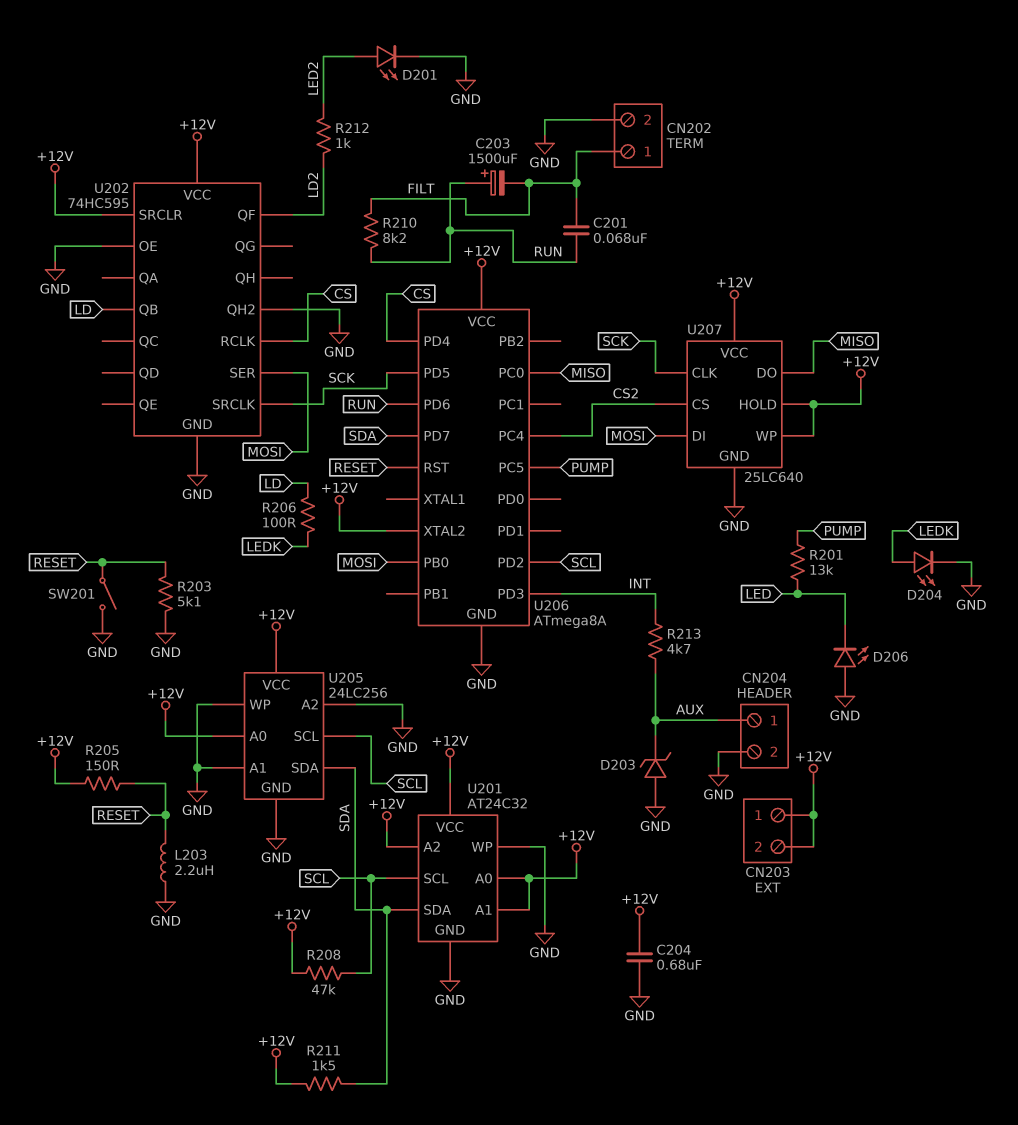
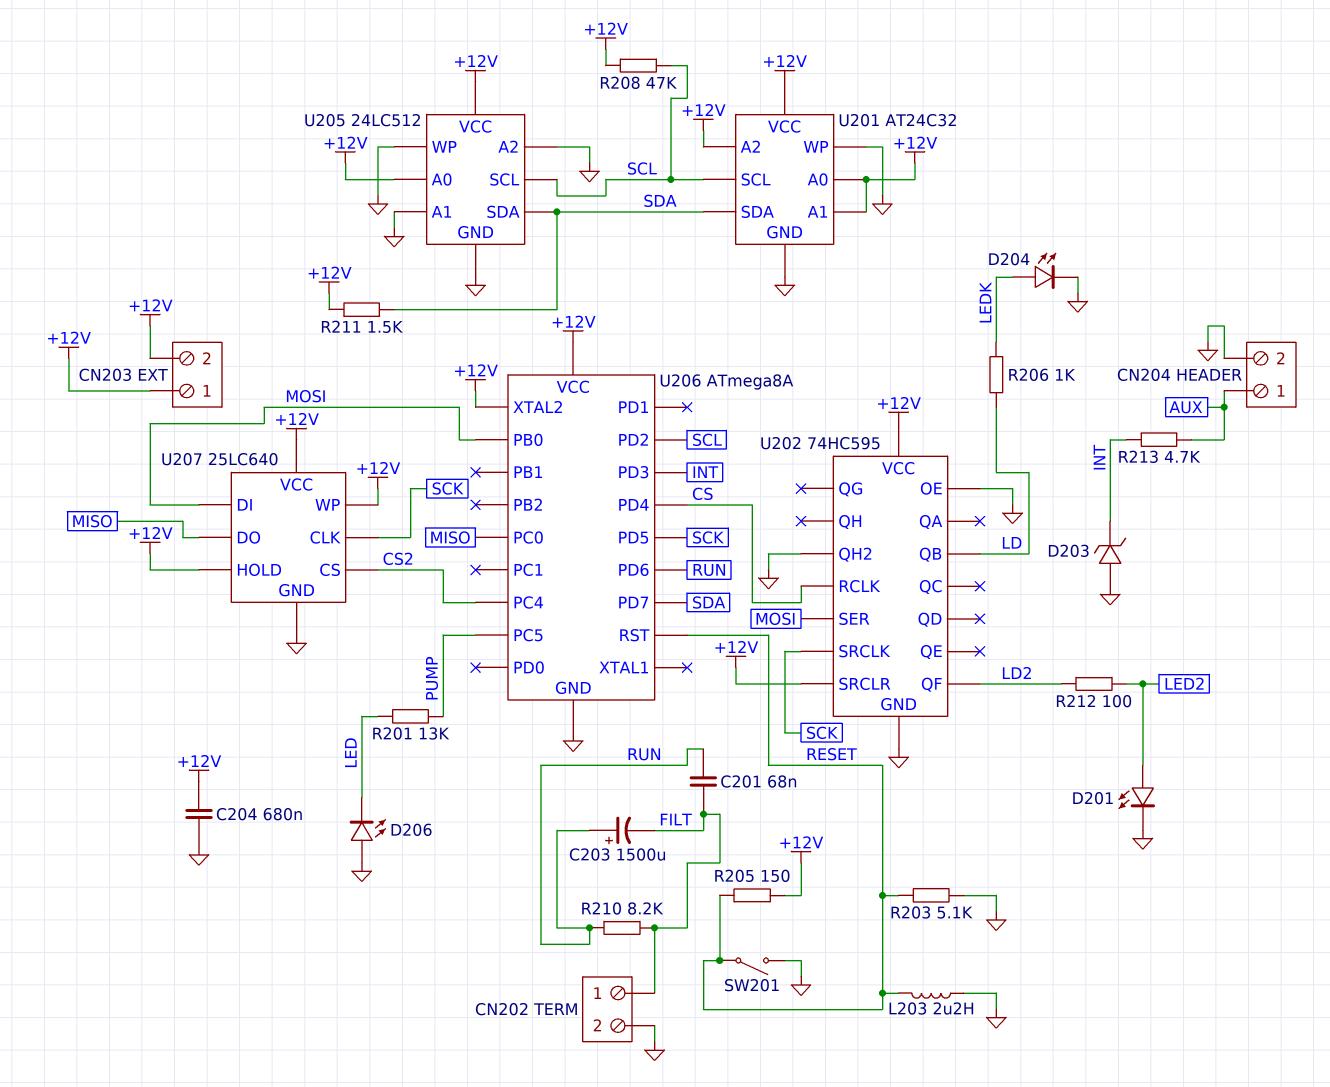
D203: zener (A GND, K AUX) -> zener (A GND, K INT)
R206: 100 (LD, LEDK) -> 1k (LD, LEDK)
R212: 1k (LD2, LED2) -> 100 (LD2, LED2)
U205: 24LC256 -> 24LC512

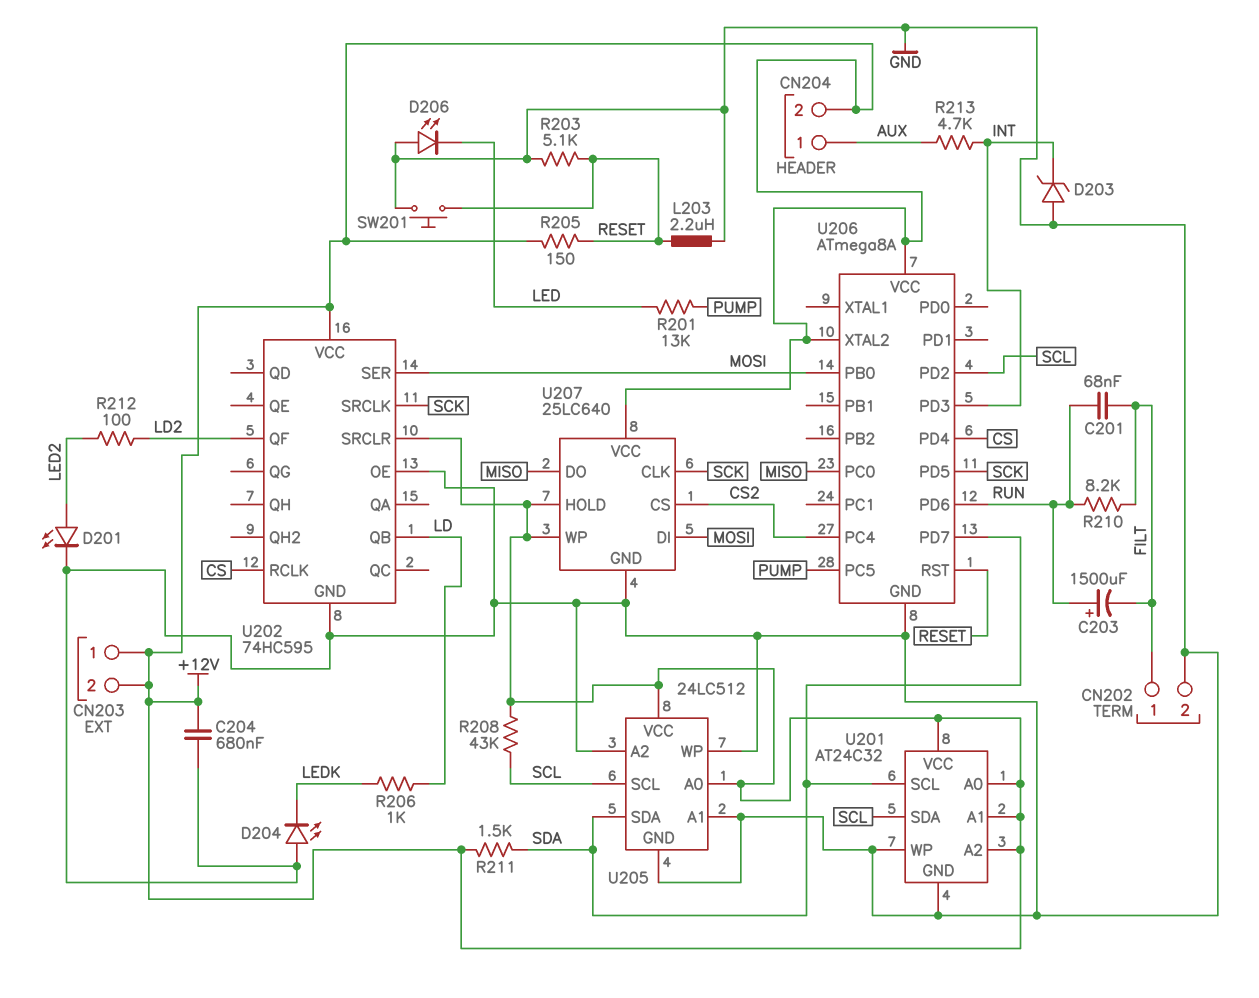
CN204 pin 2: GND -> +12V
D204: LED (A LEDK, K GND) -> LED (A GND, K LEDK)
R208: 47k (+12V, SCL) -> 43k (+12V, SCL)
SW201: switch (GND, RESET) -> button (GND, RESET)
U201 pin SCL: SCL -> SDA
U201 pin SDA: SDA -> SCL
U202 pin QH2: GND -> none

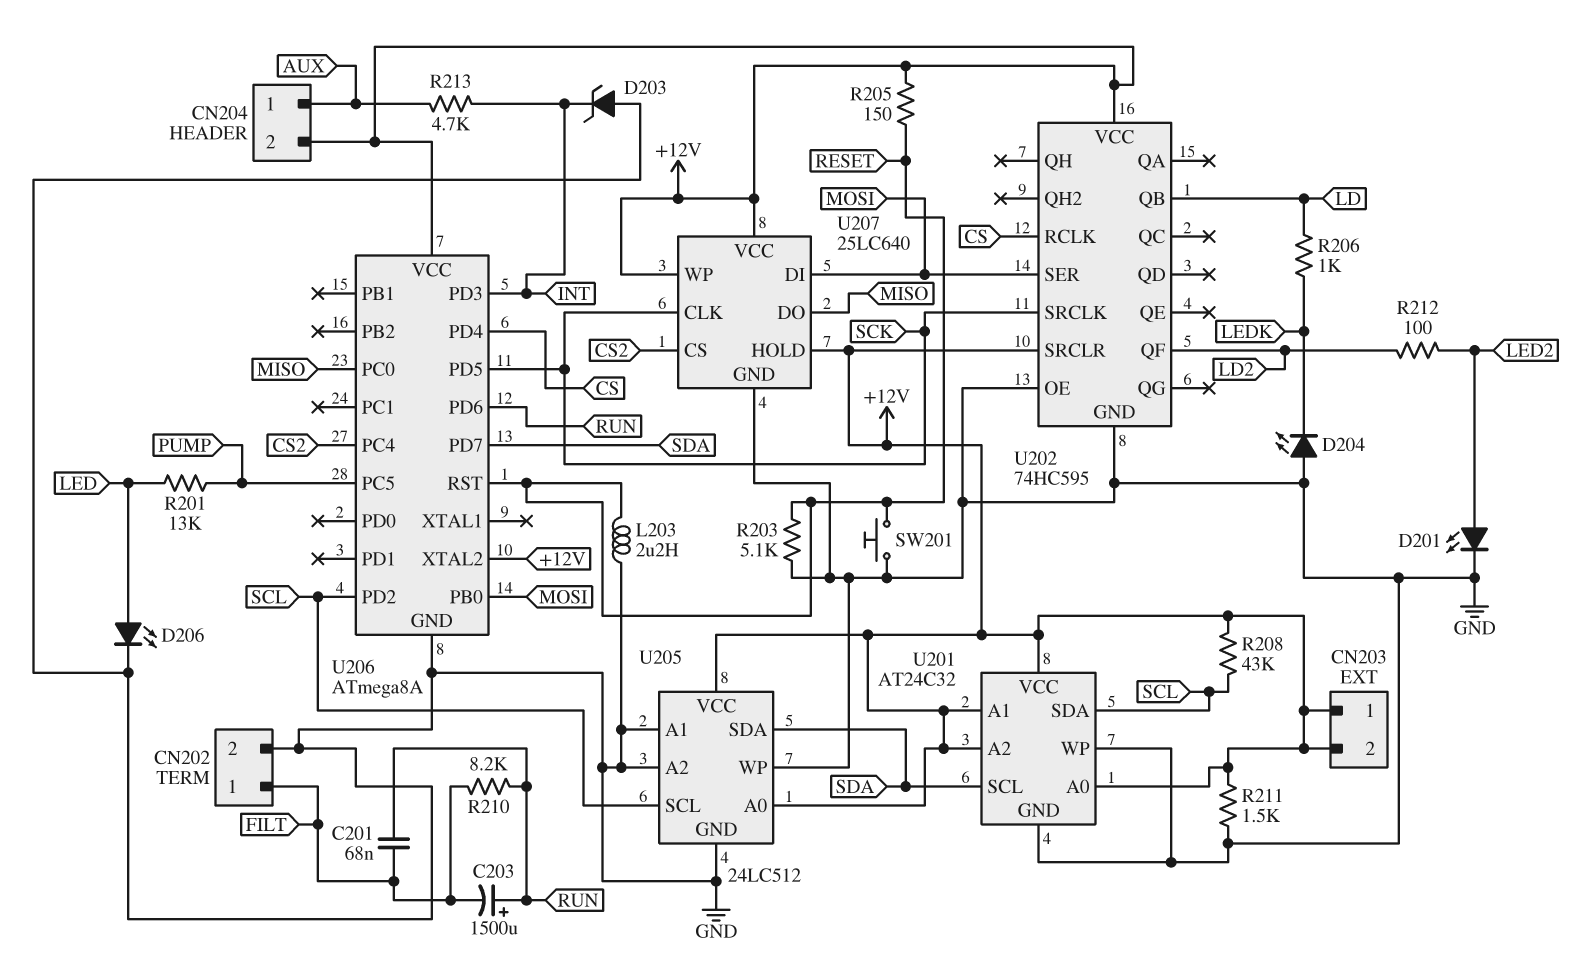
C204: 680nF (+12V, GND) -> none
D206: LED (A GND, K LED) -> LED (A LED, K GND)
R211: 1.5k (+12V, SDA) -> 1.5k (+12V, GND)

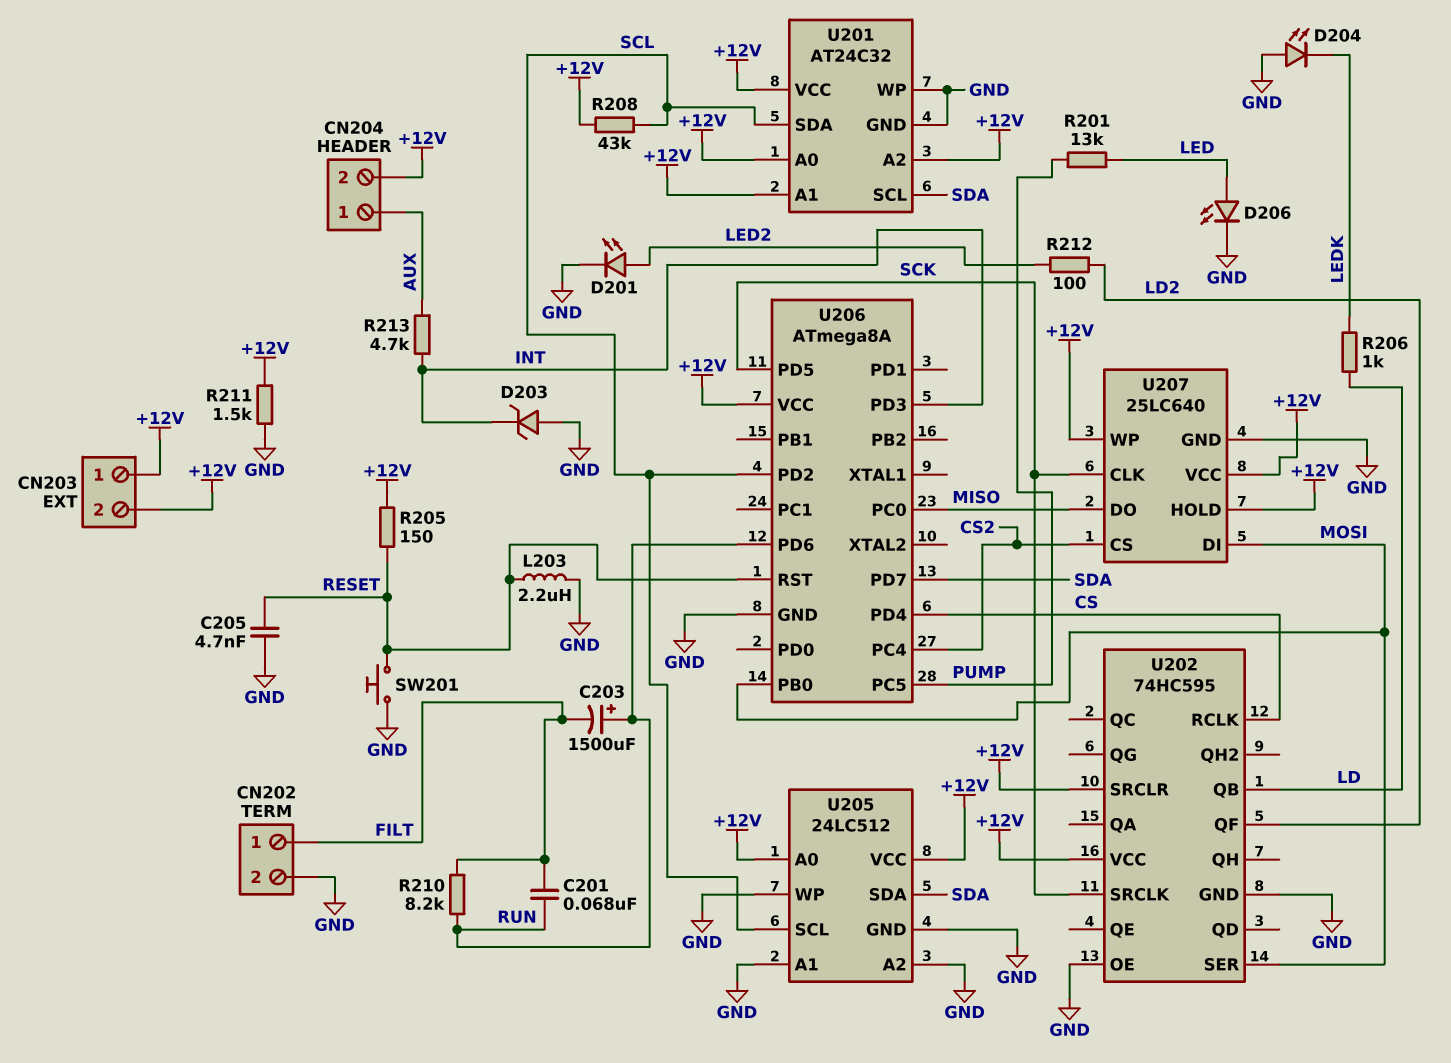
C205: none -> 4.7nF (GND, RESET)
R203: 5.1k (GND, RESET) -> none
U206 pin XTAL2: +12V -> none

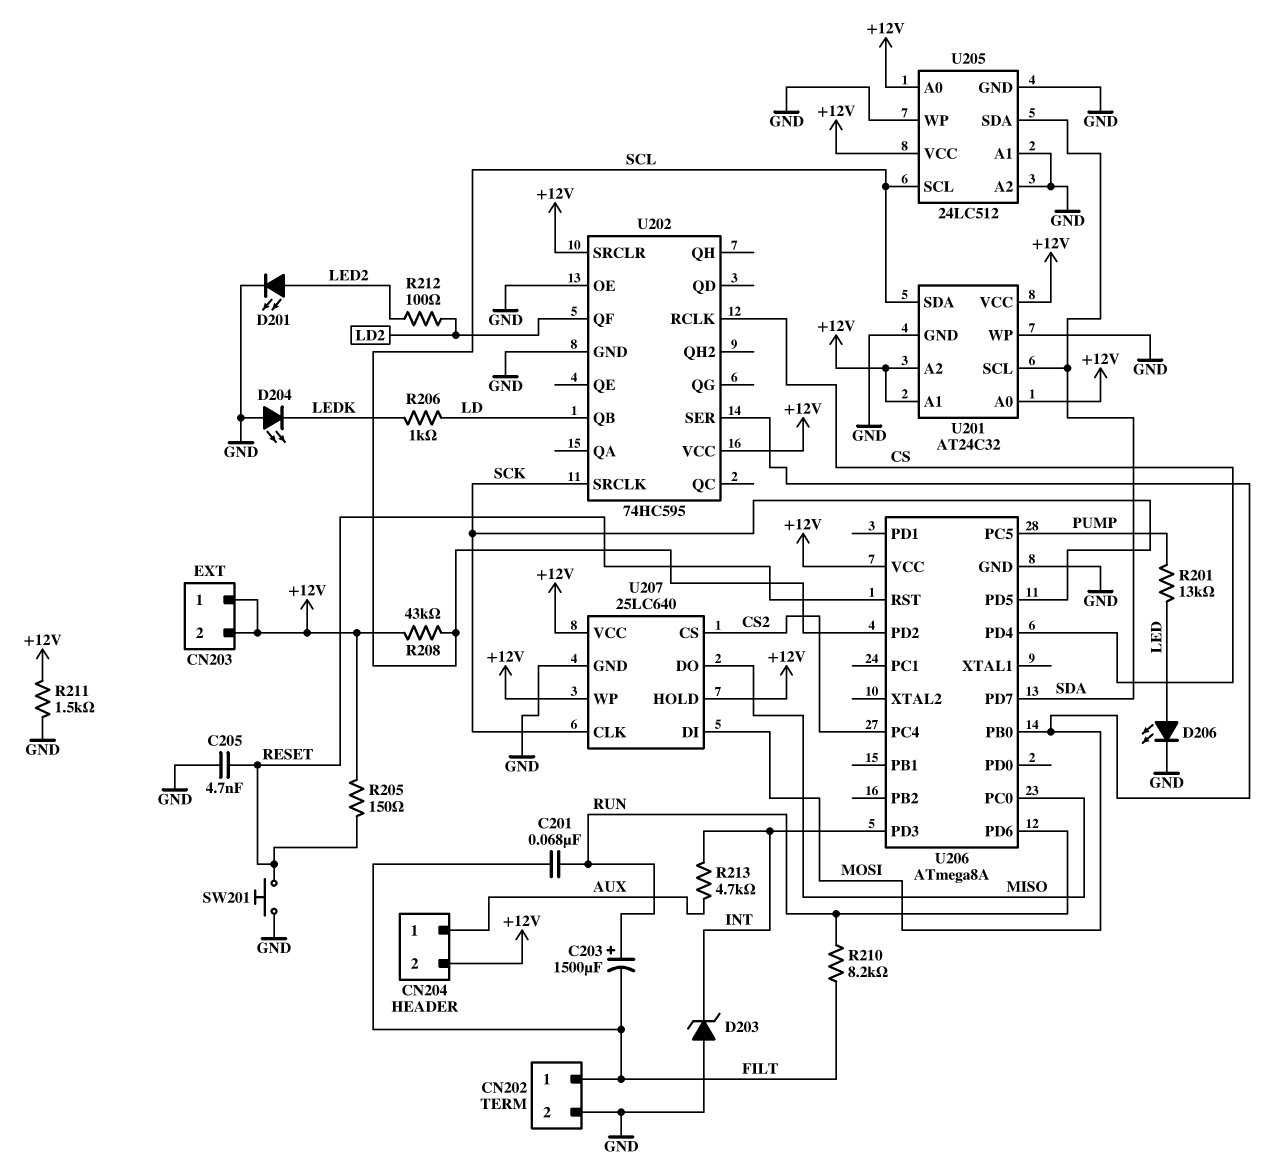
L203: 2.2uH (GND, RESET) -> none

